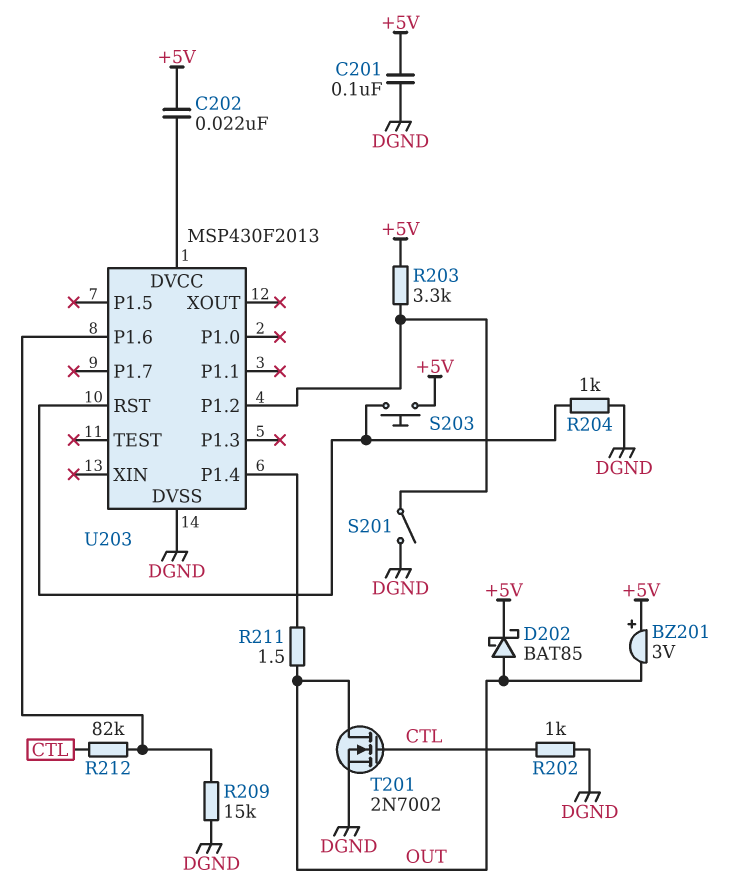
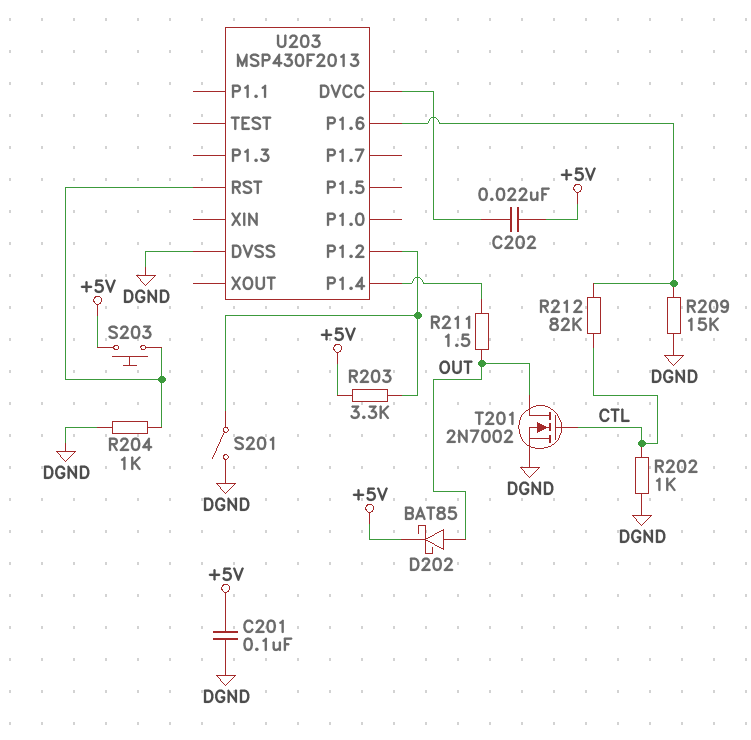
BZ201: buzzer 3V (plus +5V, minus OUT) -> none

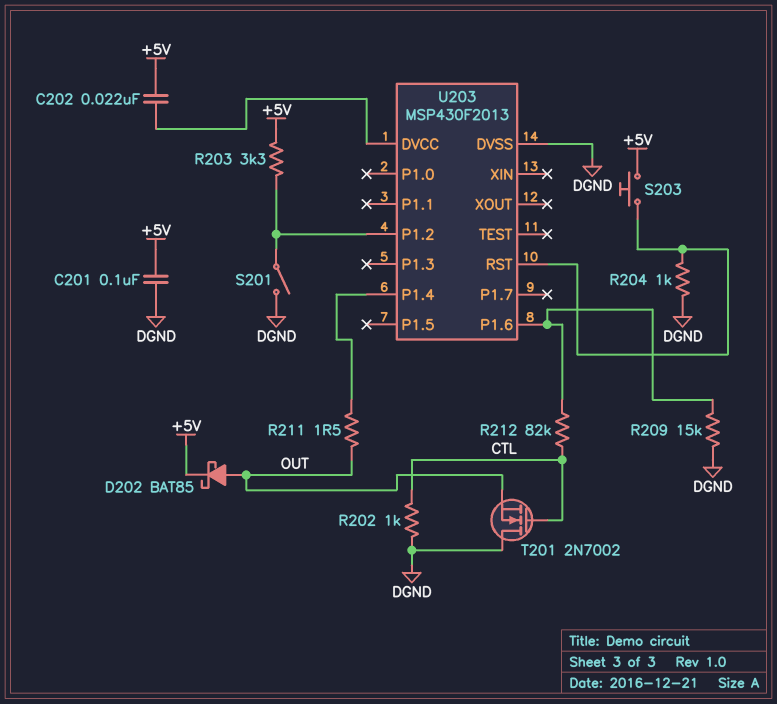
T201: NMOS 2N7002 (G CTL, D OUT, S DGND) -> NMOS 2N7002 (G CTL, D DGND, S OUT)

